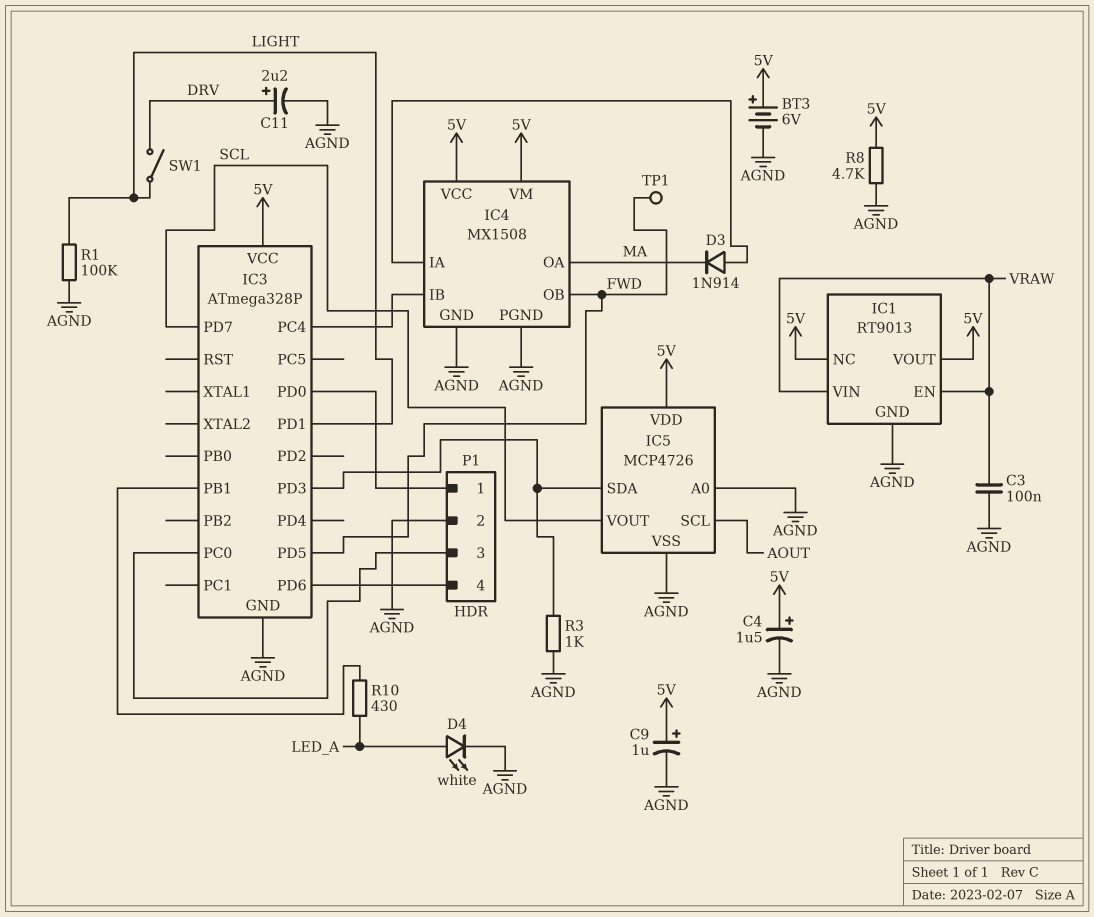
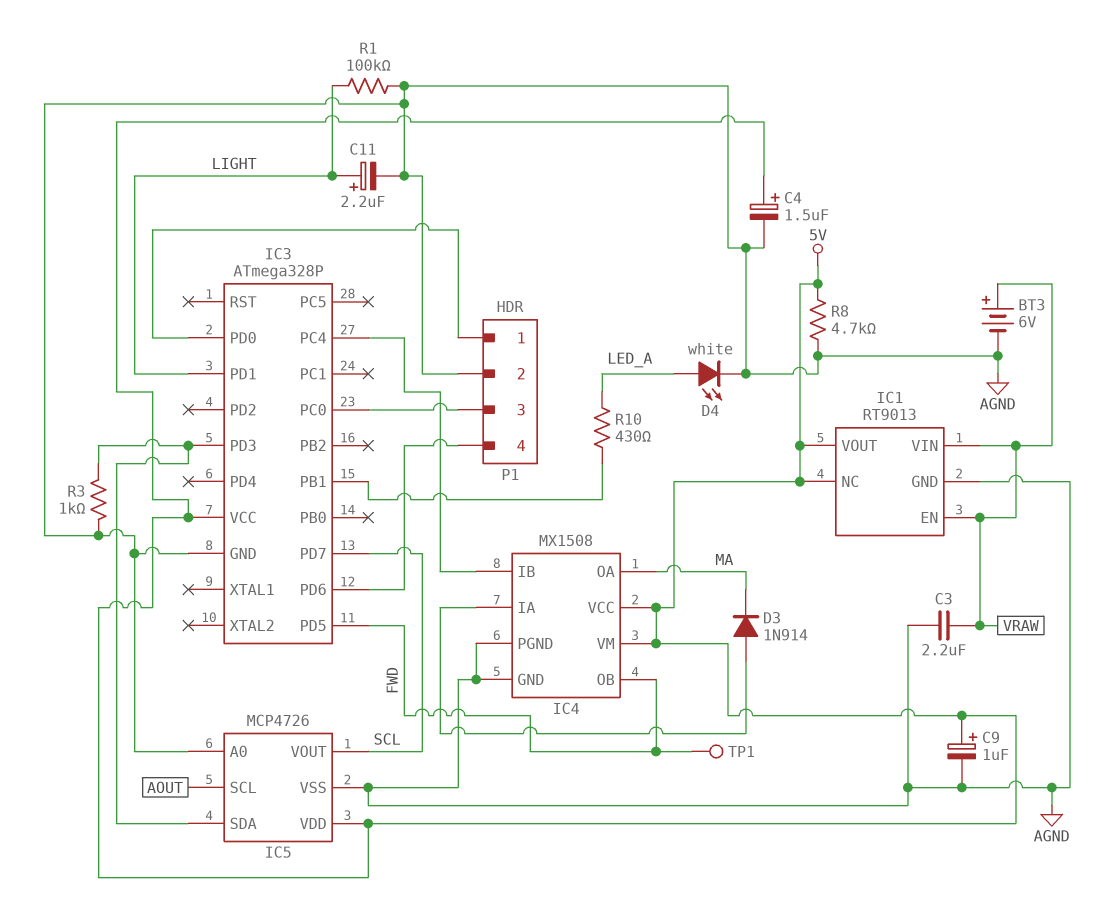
BT3: 6V (plus 5V, minus AGND) -> 6V (plus VRAW, minus AGND)
C3: 100nF (AGND, VRAW) -> 2.2uF (AGND, VRAW)
C11: 2.2uF (plus DRV, minus AGND) -> 2.2uF (plus LIGHT, minus AGND)
SW1: switch (DRV, LIGHT) -> none

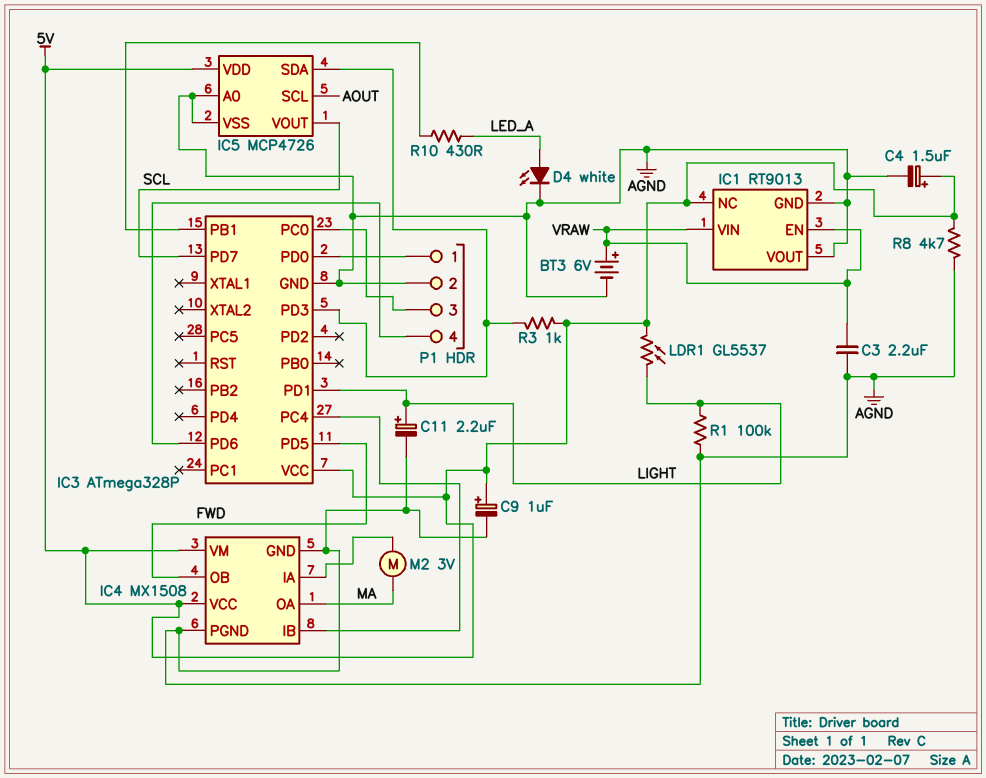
D3: diode 1N914 (A IC4/IA, K MA) -> none
IC1 pin VOUT: 5V -> AGND
LDR1: none -> GL5537 (5V, LIGHT)
M2: none -> motor 3V (IC4/IA, MA)
R3: 1k (AGND, IC3/PD3) -> 1k (5V, IC3/PD3)
TP1: test point (FWD) -> none

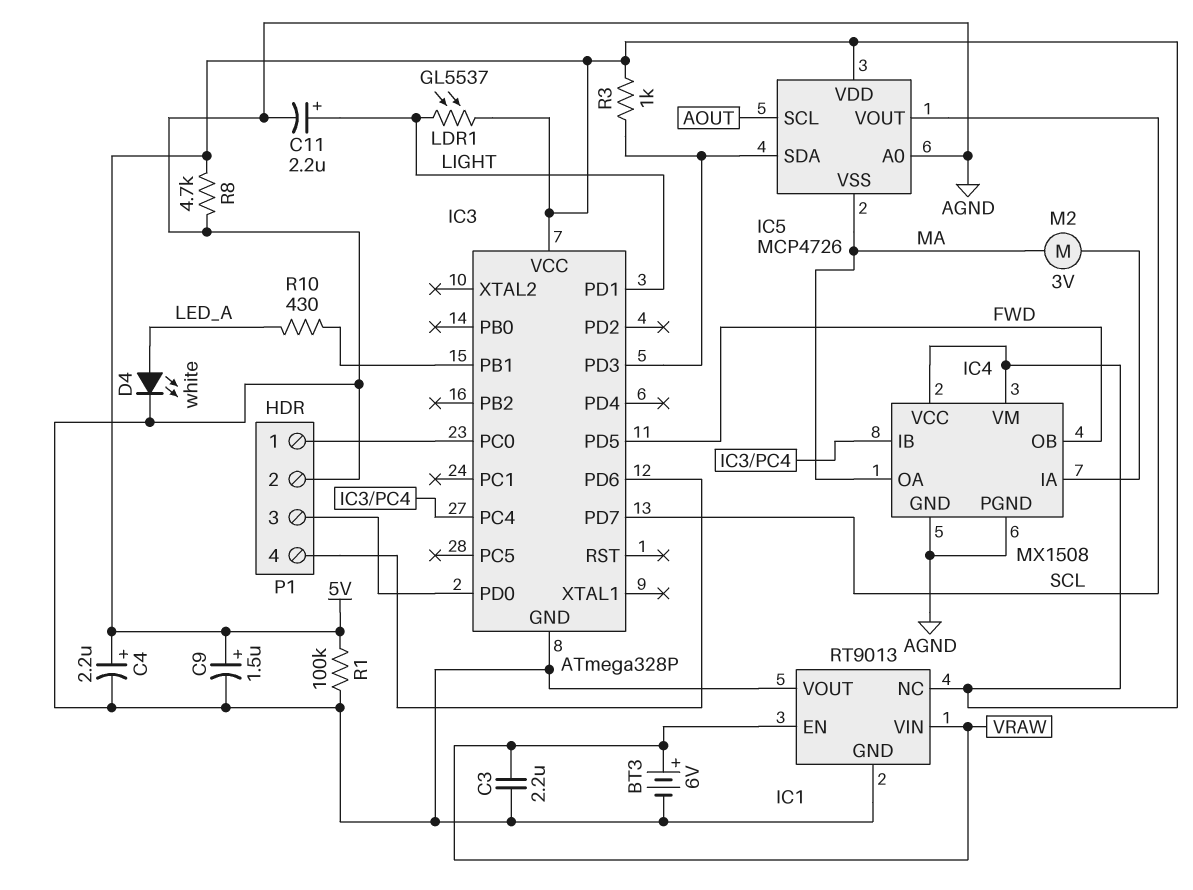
C4: 1.5uF (plus 5V, minus AGND) -> 2.2uF (plus 5V, minus AGND)
C9: 1uF (plus 5V, minus AGND) -> 1.5uF (plus 5V, minus AGND)
IC5 pin VSS: AGND -> MA
P1 pin 1: IC3/PD0 -> IC3/PC0
P1 pin 3: IC3/PC0 -> IC3/PD0
R1: 100k (AGND, LIGHT) -> 100k (5V, AGND)

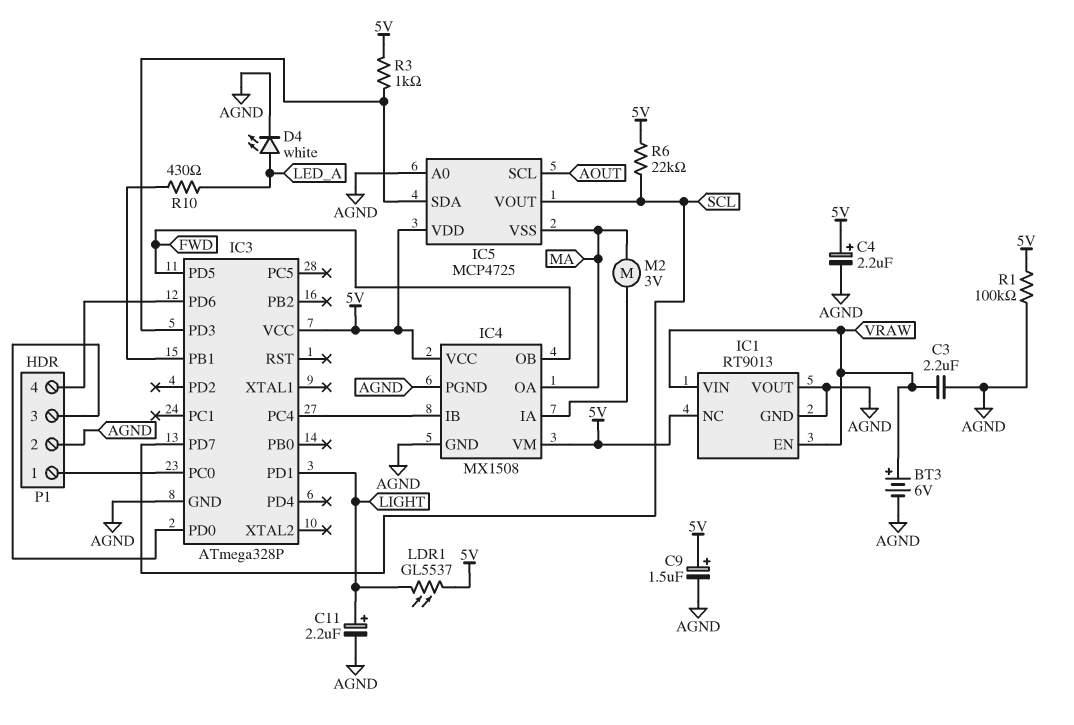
IC5: MCP4726 -> MCP4725
R6: none -> 22k (5V, SCL)
R8: 4.7k (5V, AGND) -> none

